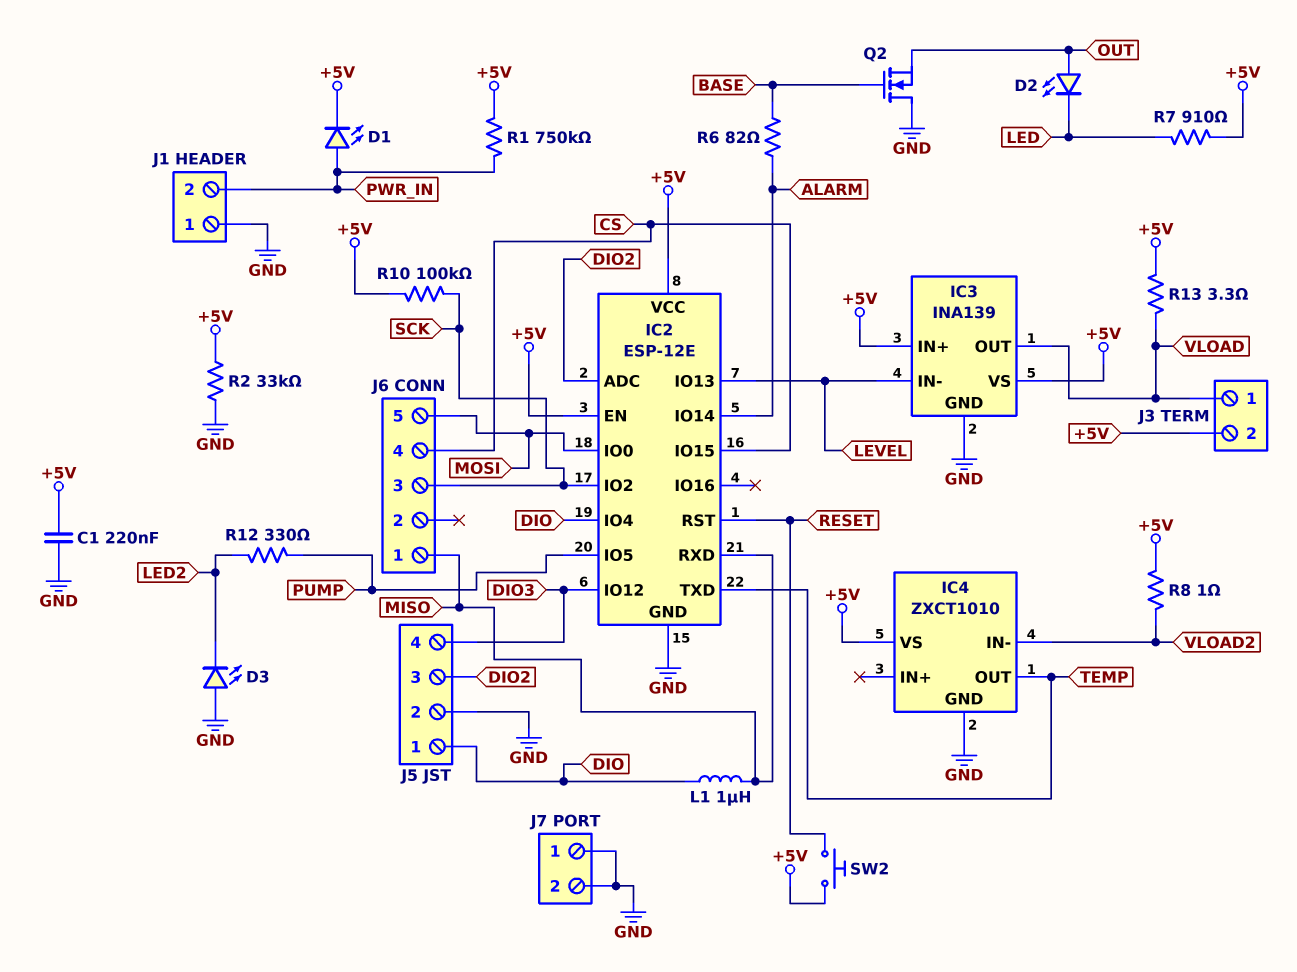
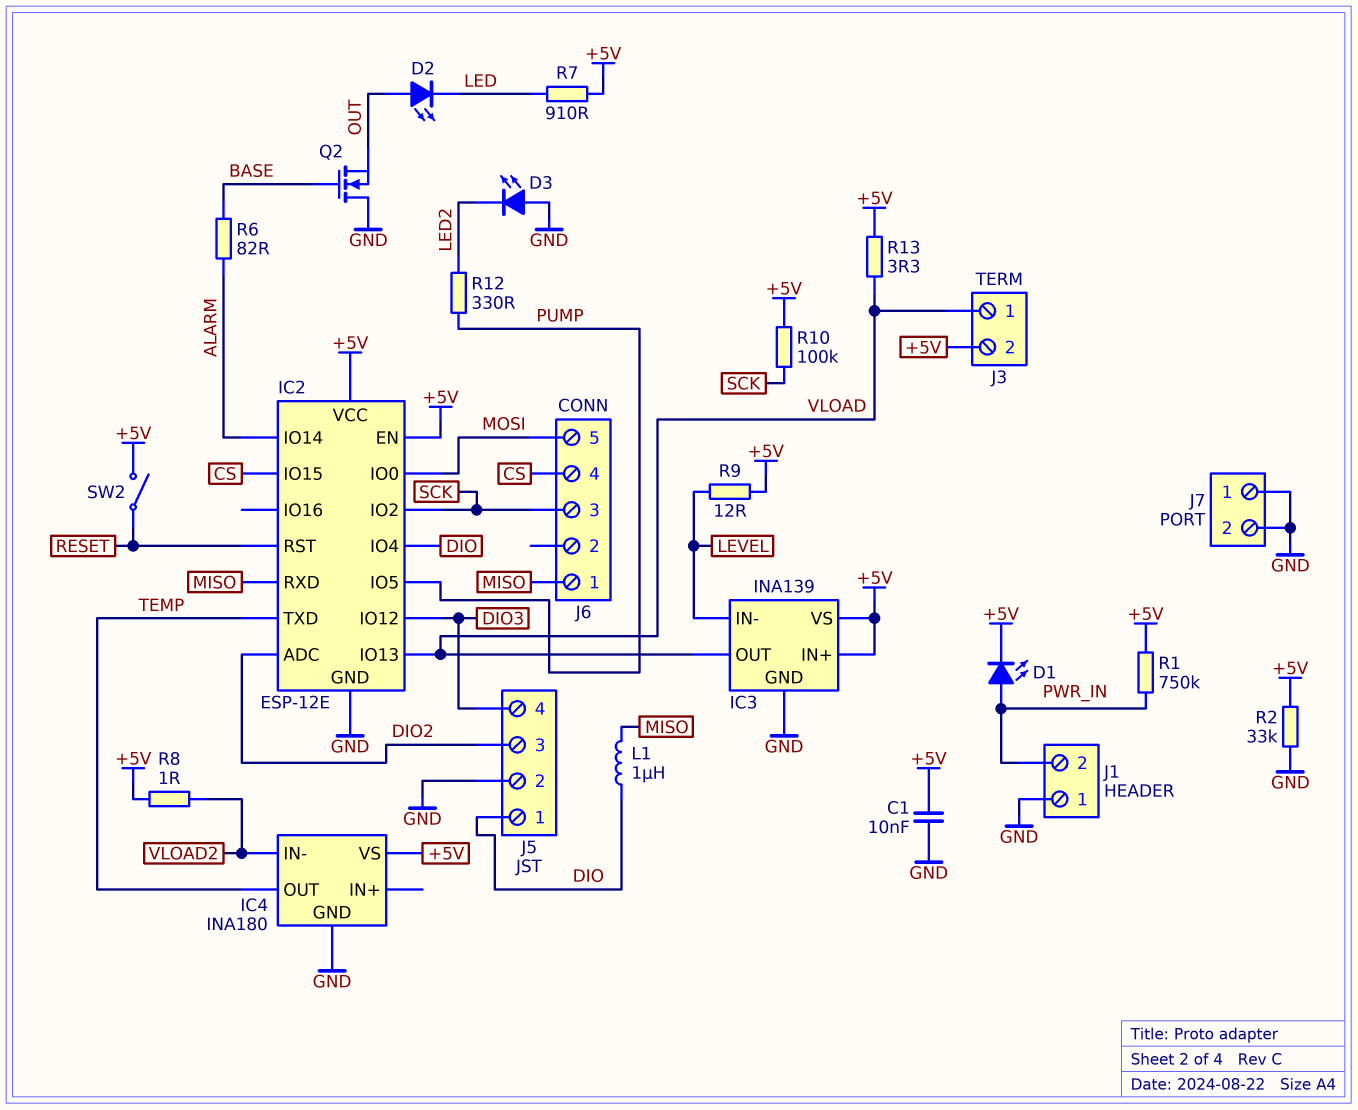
C1: 220nF (+5V, GND) -> 10nF (+5V, GND)
IC2 pin IO13: LEVEL -> VLOAD
IC4: ZXCT1010 -> INA180
R9: none -> 12 (+5V, LEVEL)
SW2: button (+5V, RESET) -> switch (+5V, RESET)

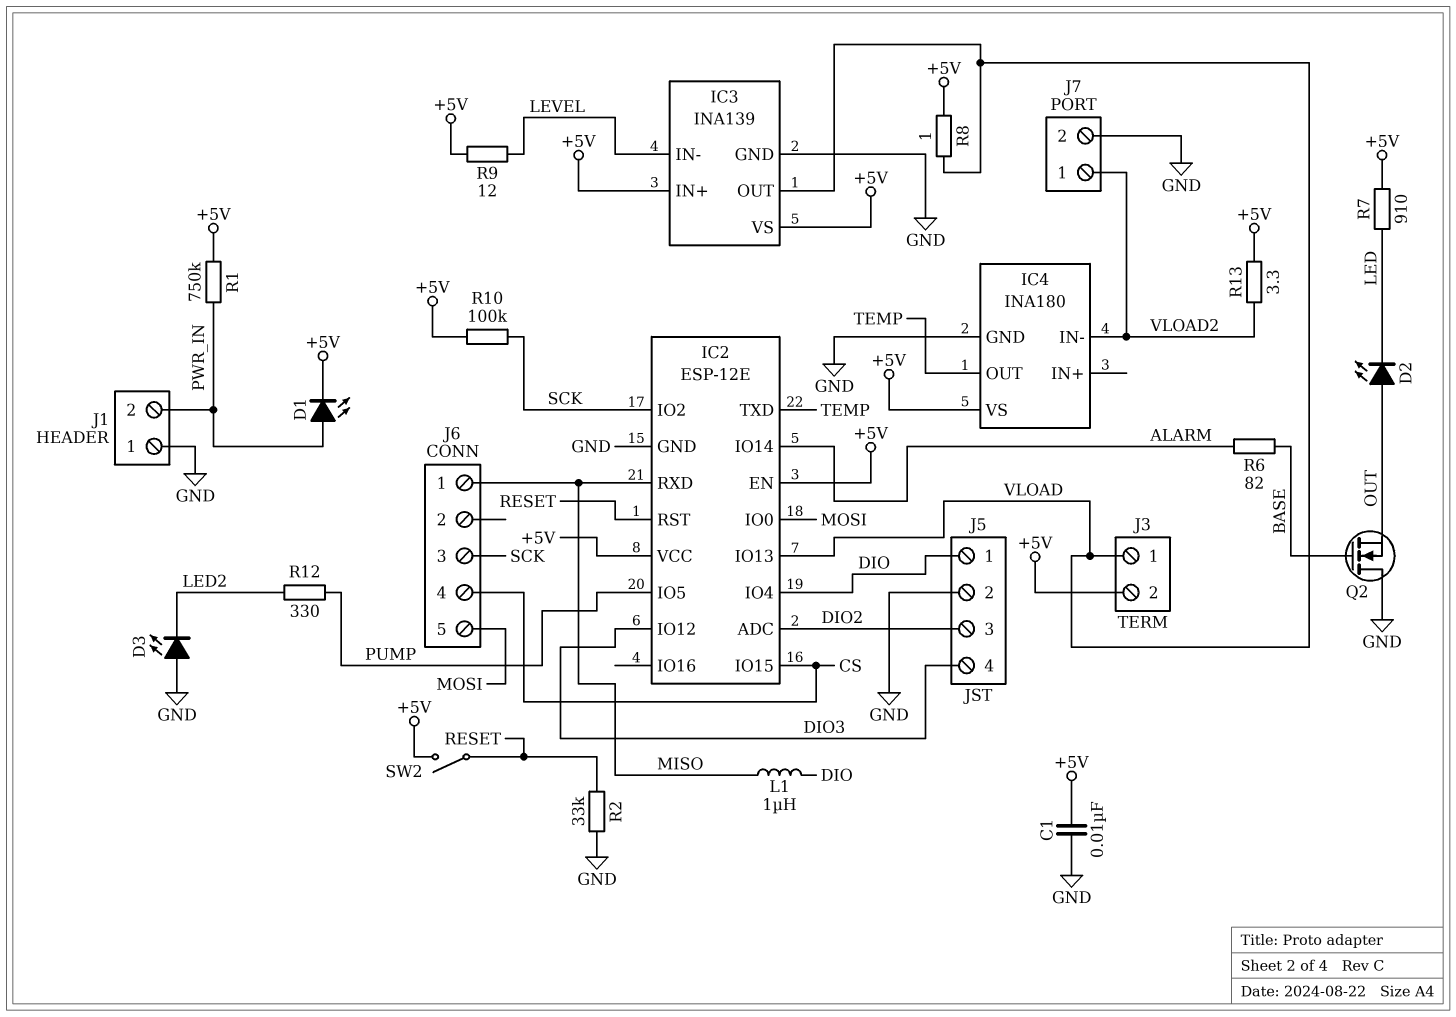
J7 pin 1: GND -> VLOAD2
R2: 33k (+5V, GND) -> 33k (GND, RESET)
R8: 1 (+5V, VLOAD2) -> 1 (+5V, VLOAD)
R13: 3.3 (+5V, VLOAD) -> 3.3 (+5V, VLOAD2)

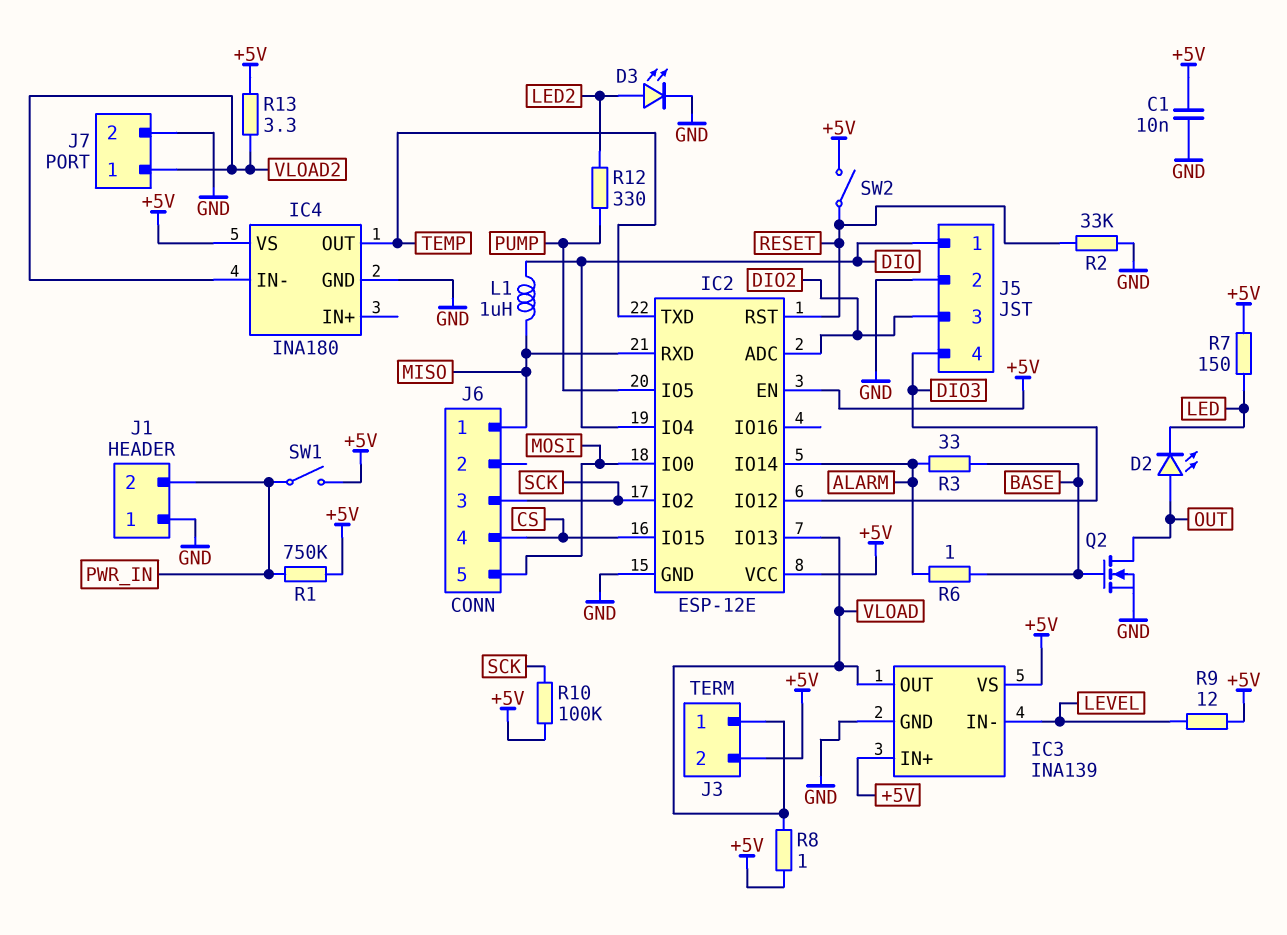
D1: LED (A PWR_IN, K +5V) -> none
D3: LED (A GND, K LED2) -> LED (A LED2, K GND)
Q2: NMOS (G BASE, D GND, S OUT) -> NMOS (G BASE, D OUT, S GND)
R3: none -> 33 (ALARM, BASE)
R6: 82 (ALARM, BASE) -> 1 (ALARM, BASE)
R7: 910 (+5V, LED) -> 150 (+5V, LED)
SW1: none -> switch (+5V, PWR_IN)

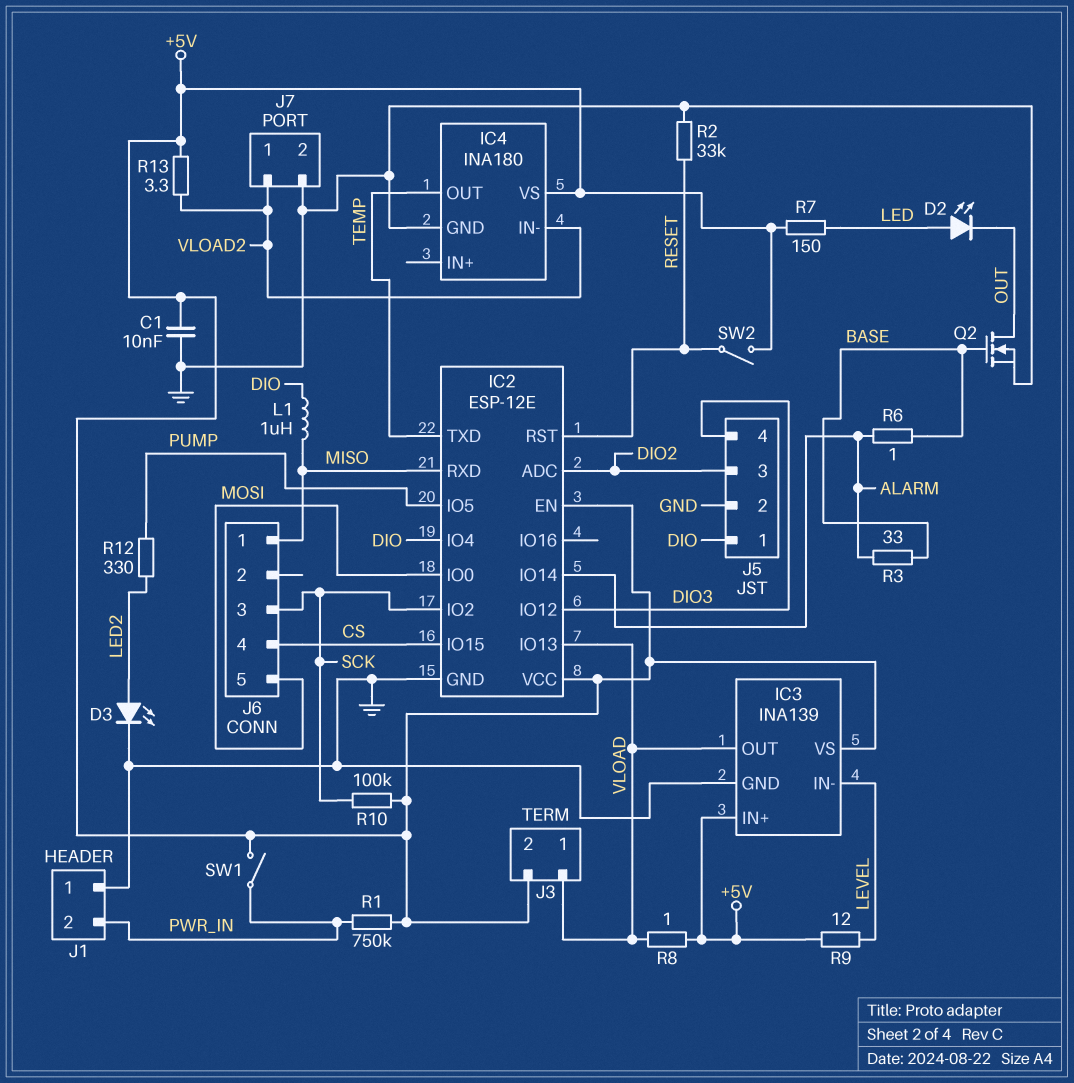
D2: LED (A OUT, K LED) -> LED (A LED, K OUT)

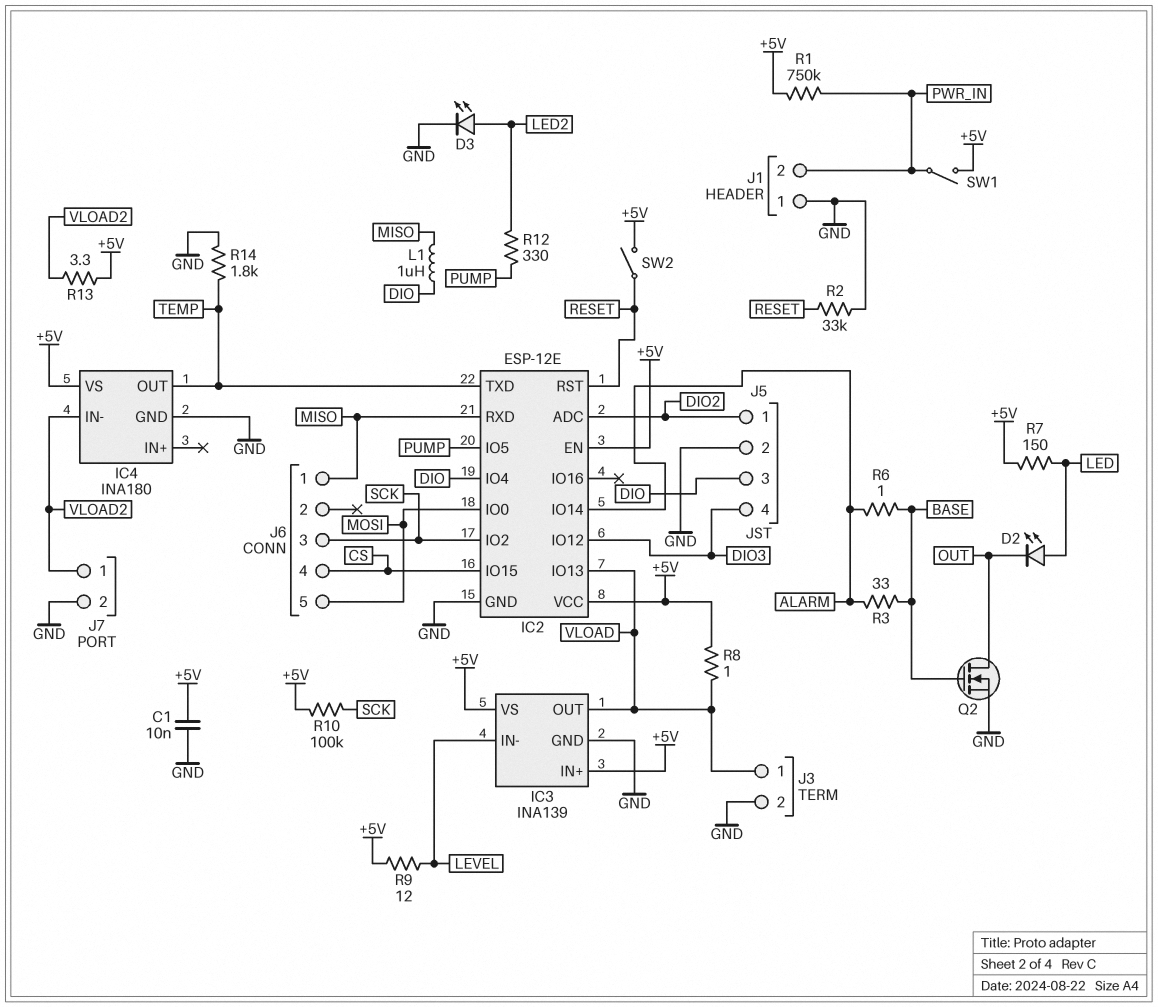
J3 pin 2: +5V -> GND
J5 pin 1: DIO -> DIO2
J5 pin 3: DIO2 -> DIO
R14: none -> 1.8k (GND, TEMP)

